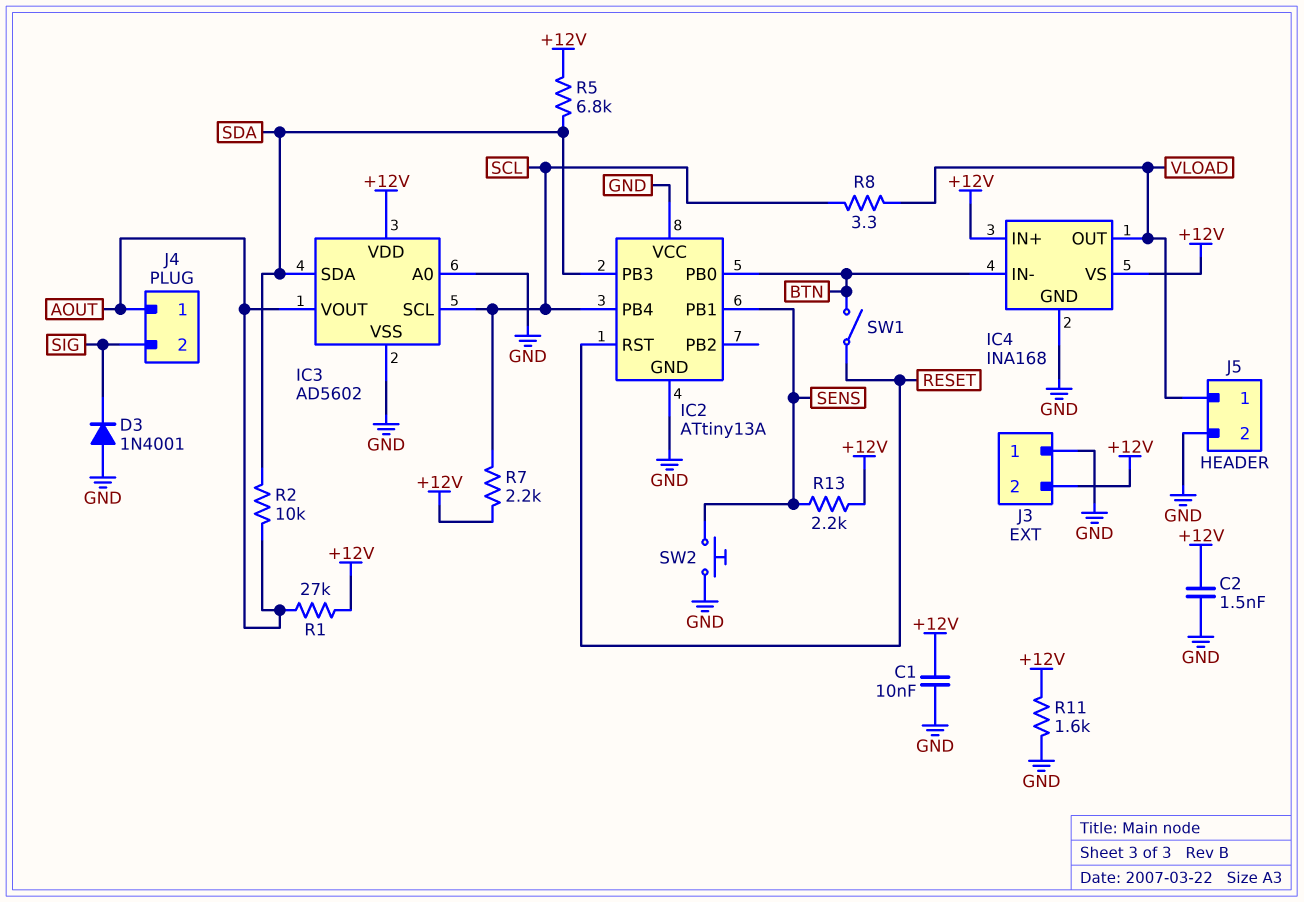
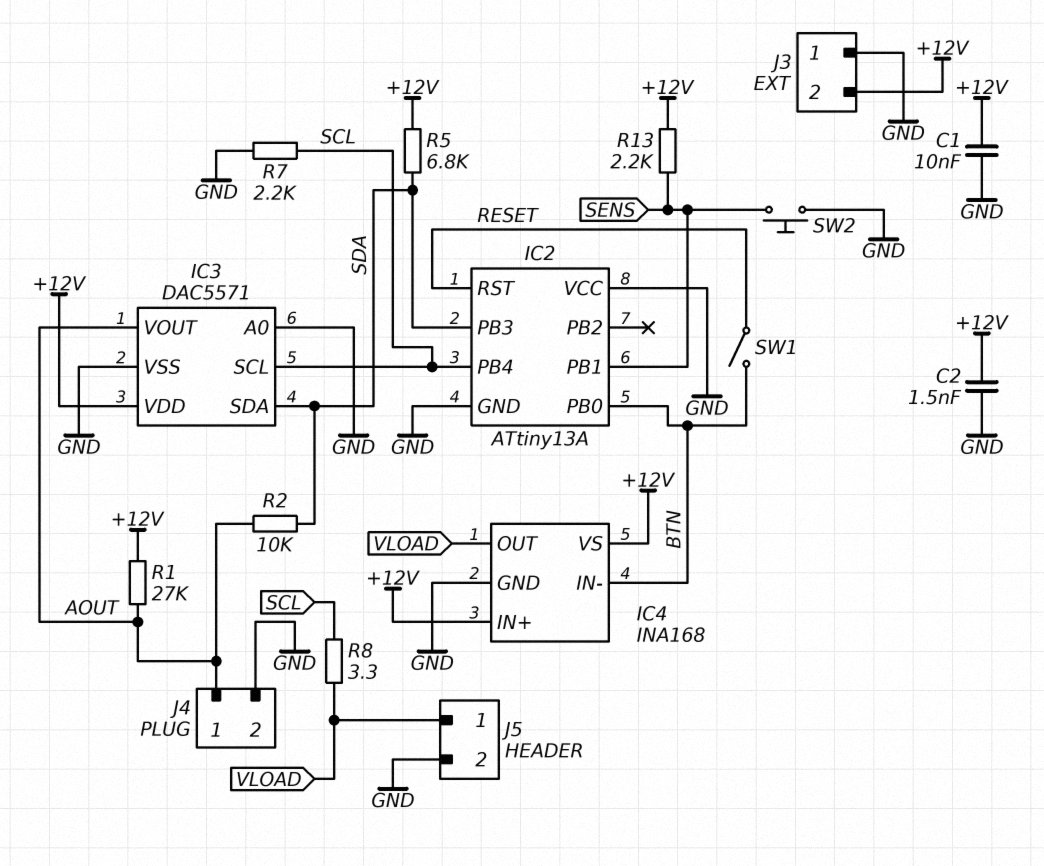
D3: diode 1N4001 (A GND, K SIG) -> none
IC3: AD5602 -> DAC5571
J4 pin 2: SIG -> GND
R7: 2.2k (+12V, SCL) -> 2.2k (GND, SCL)
R11: 1.6k (+12V, GND) -> none

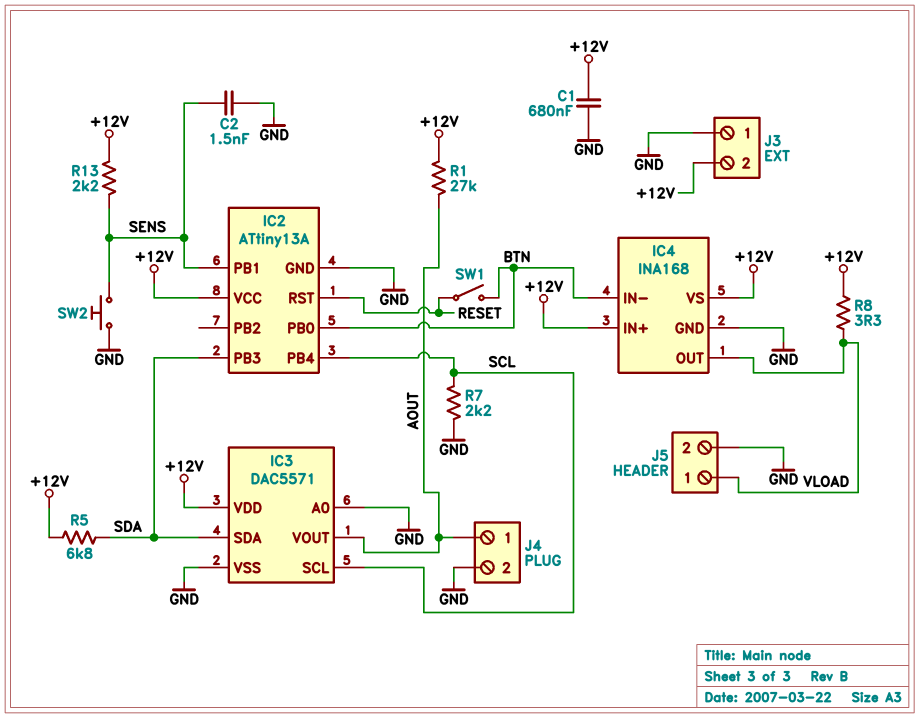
C1: 10nF (+12V, GND) -> 680nF (+12V, GND)
C2: 1.5nF (+12V, GND) -> 1.5nF (GND, SENS)
IC2 pin VCC: GND -> +12V
R2: 10k (AOUT, SDA) -> none
R8: 3.3 (SCL, VLOAD) -> 3.3 (+12V, VLOAD)

